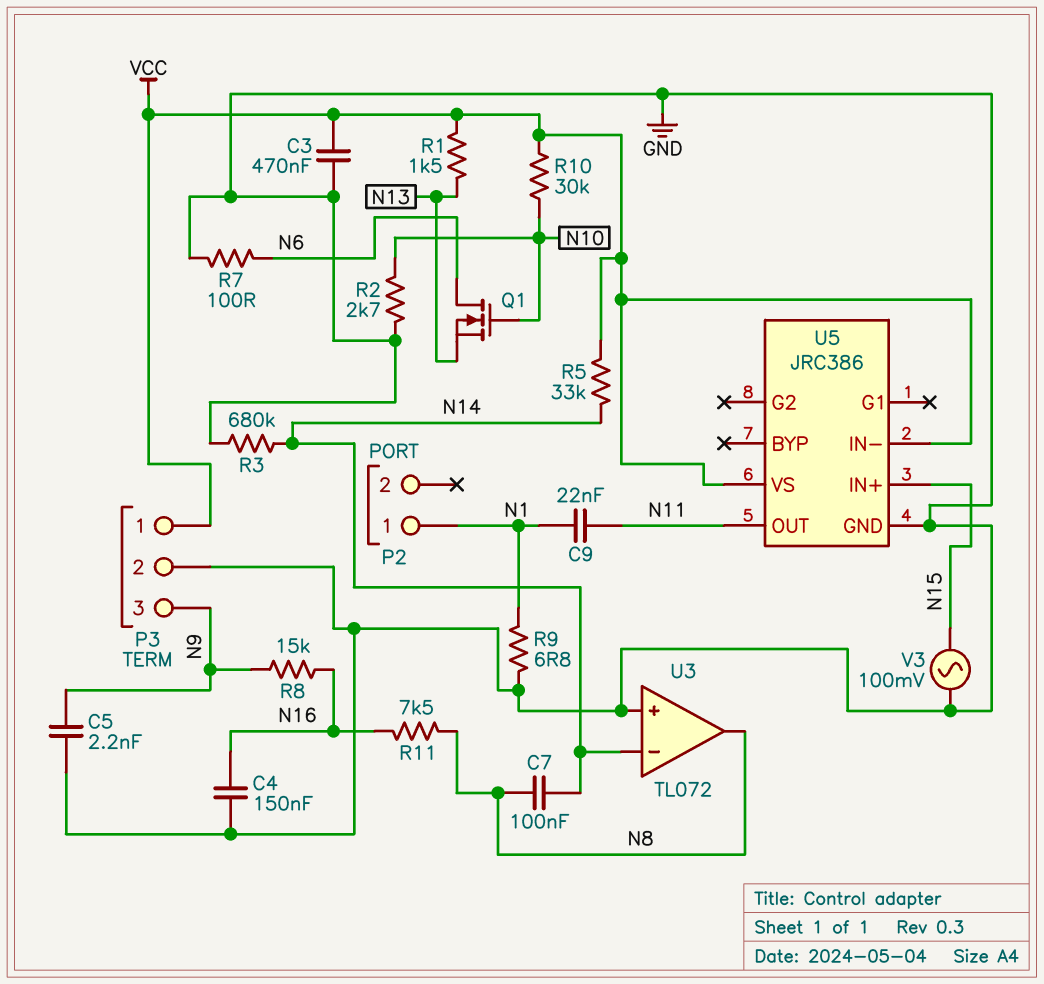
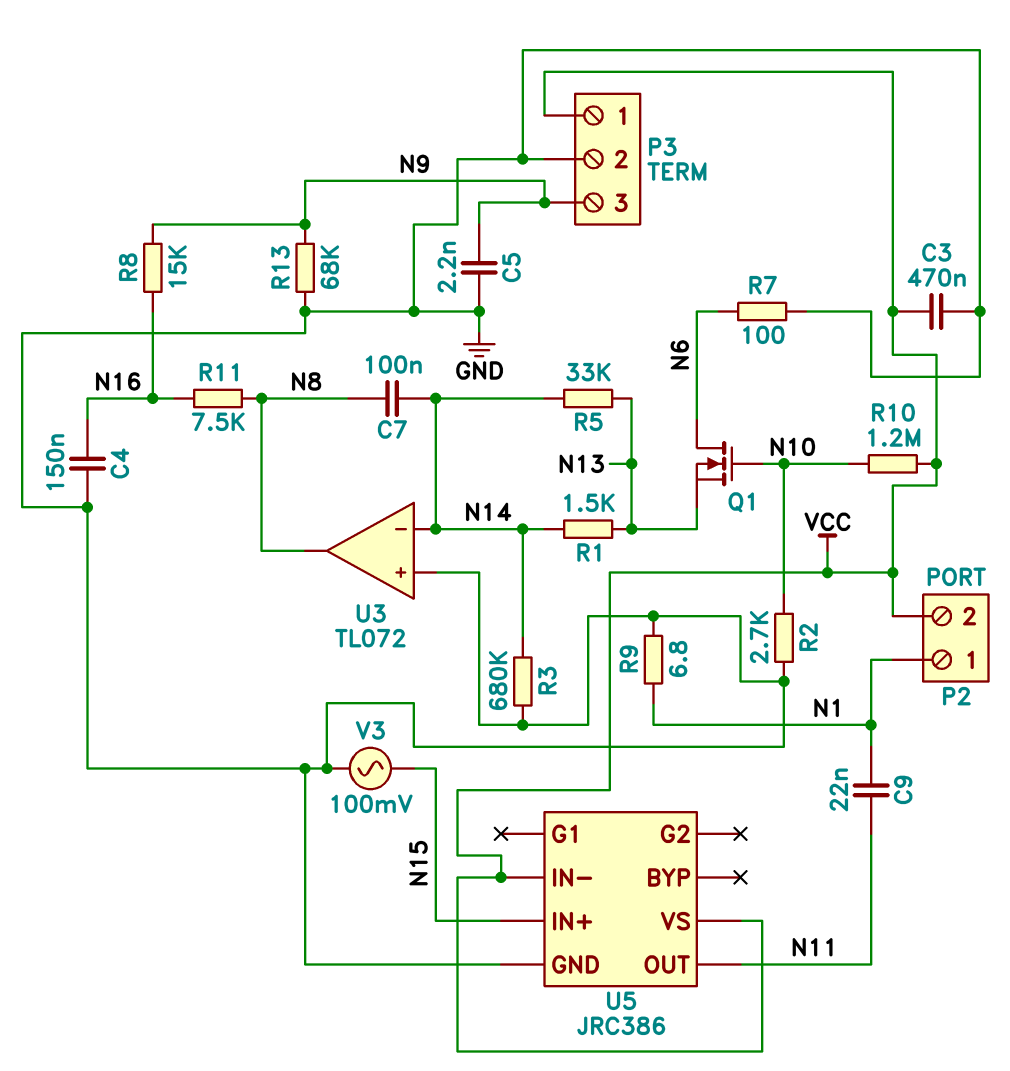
P2 pin 2: none -> VCC
R1: 1.5k (N13, VCC) -> 1.5k (N13, N14)
R5: 33k (N14, VCC) -> 33k (N13, N14)
R10: 30k (N10, VCC) -> 1.2M (N10, VCC)
R13: none -> 68k (GND, N9)

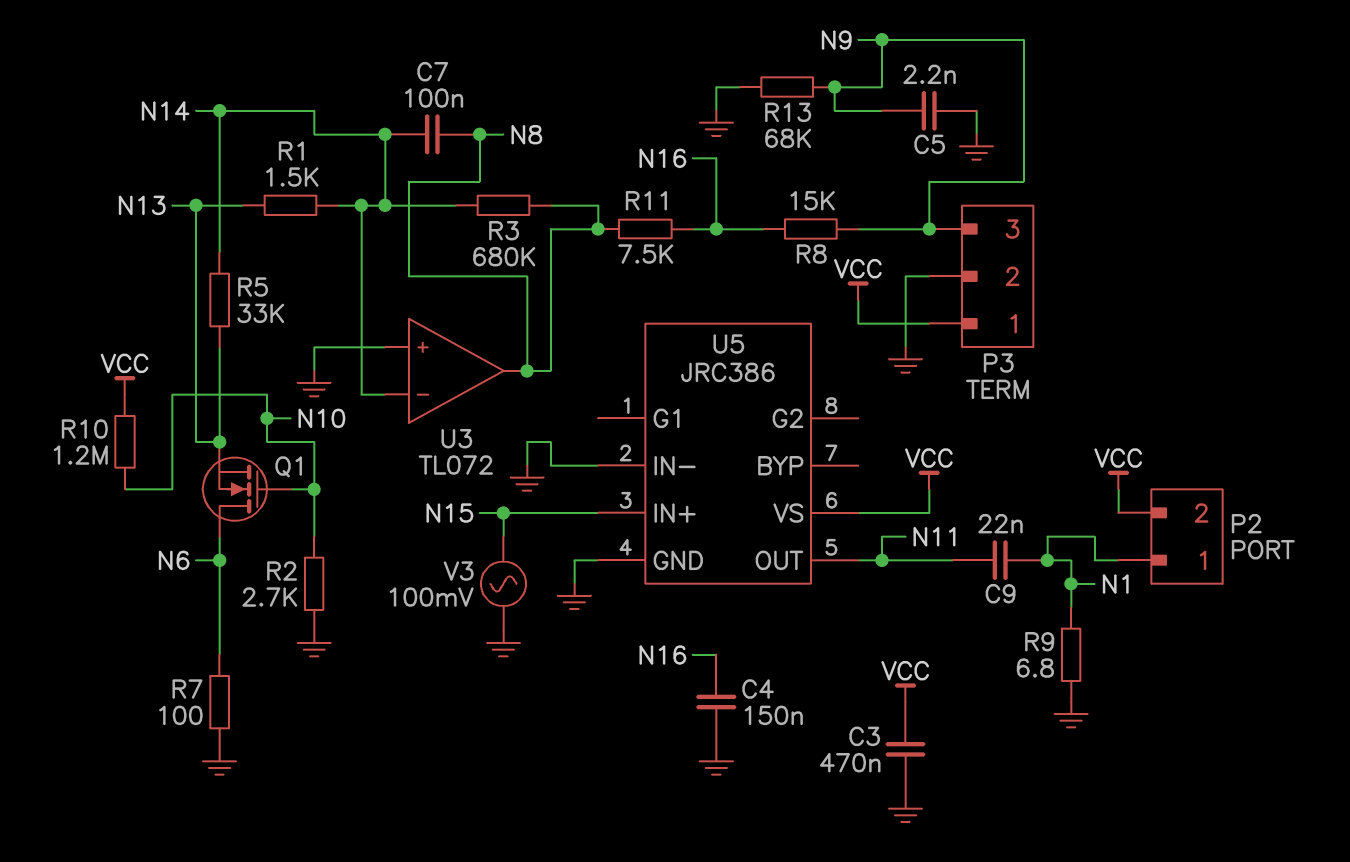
R3: 680k (GND, N14) -> 680k (N8, N14)
U5 pin IN-: VCC -> GND

